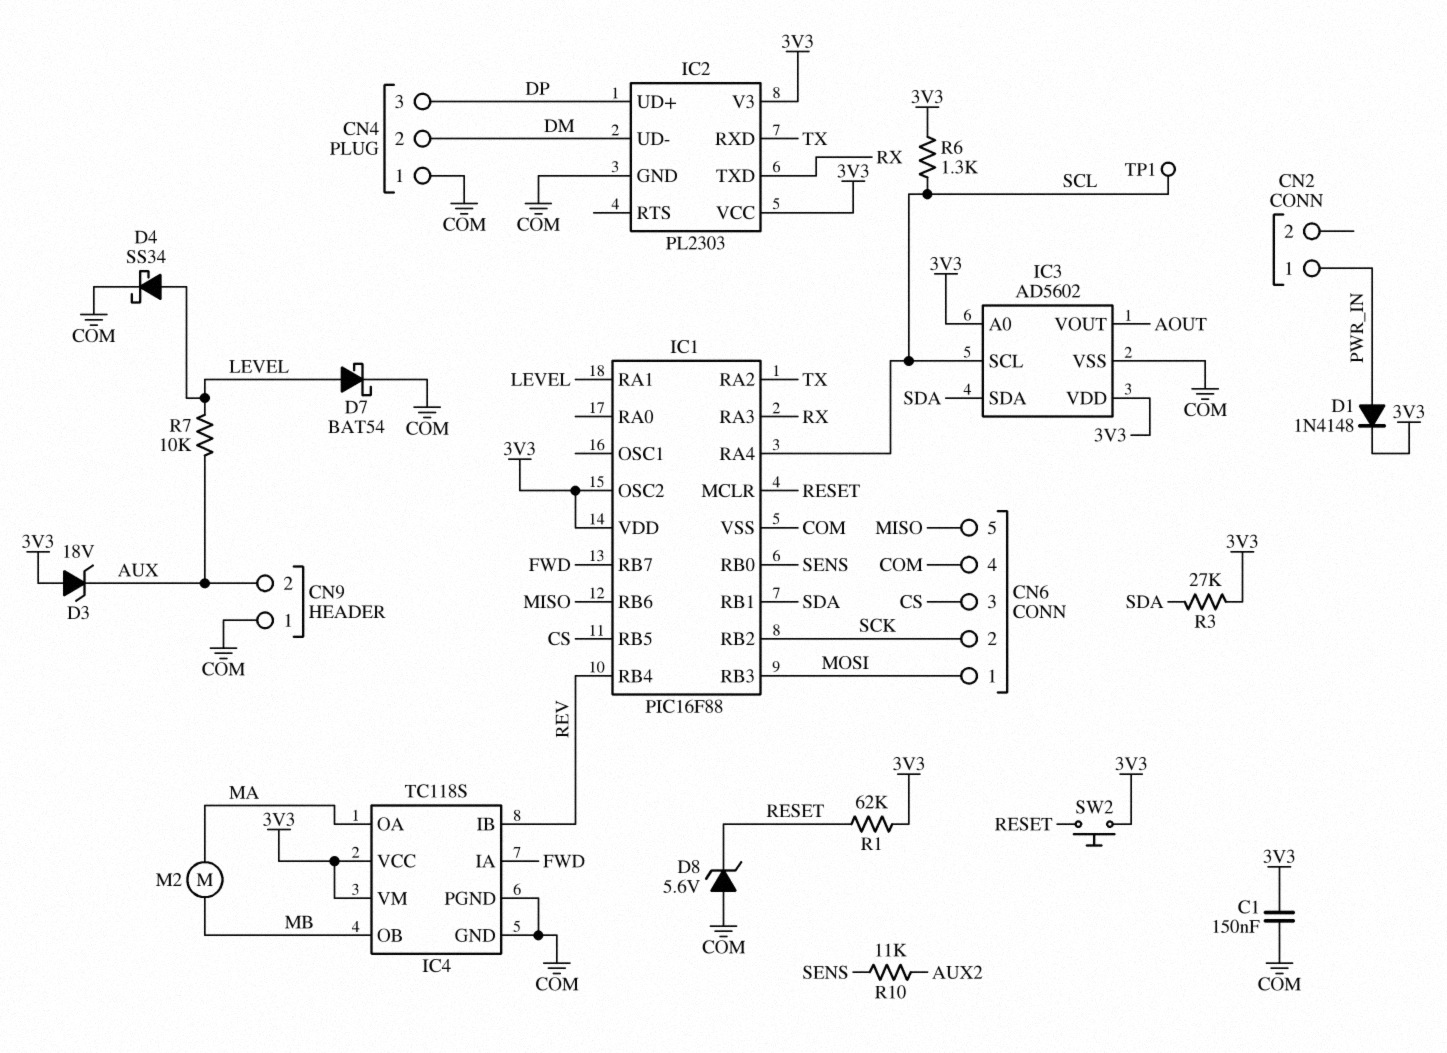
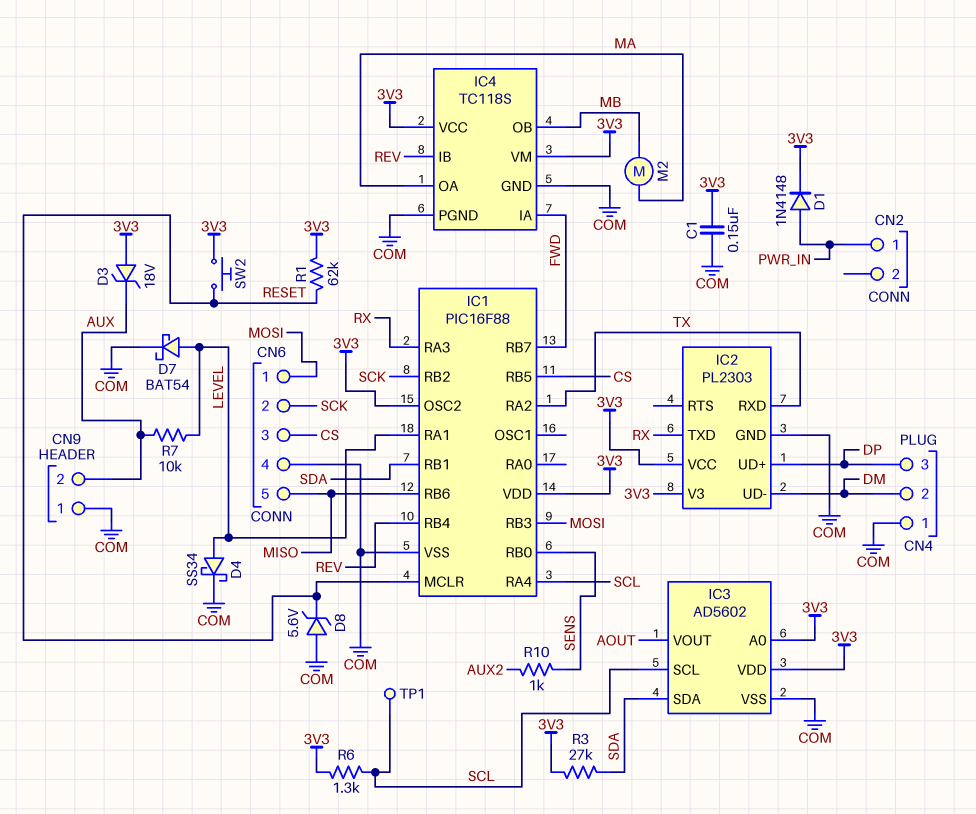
R10: 11k (AUX2, SENS) -> 1k (AUX2, SENS)

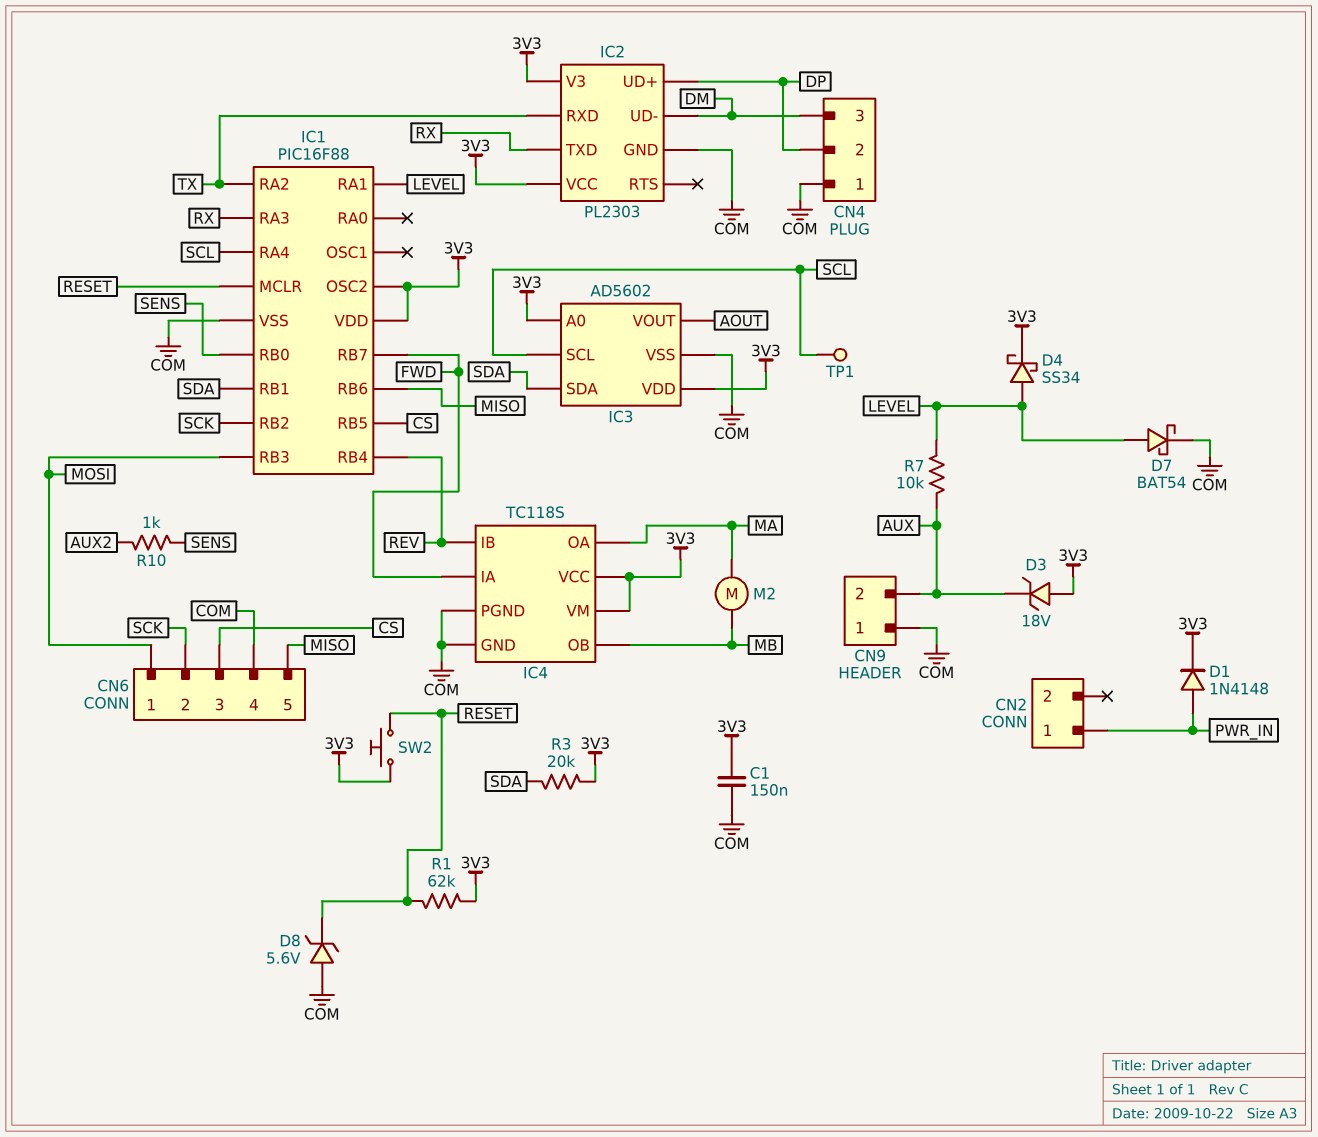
CN4 pin 2: DM -> DP
CN4 pin 3: DP -> DM
D4: schottky SS34 (A LEVEL, K COM) -> schottky SS34 (A LEVEL, K 3V3)
R3: 27k (3V3, SDA) -> 20k (3V3, SDA)
R6: 1.3k (3V3, SCL) -> none

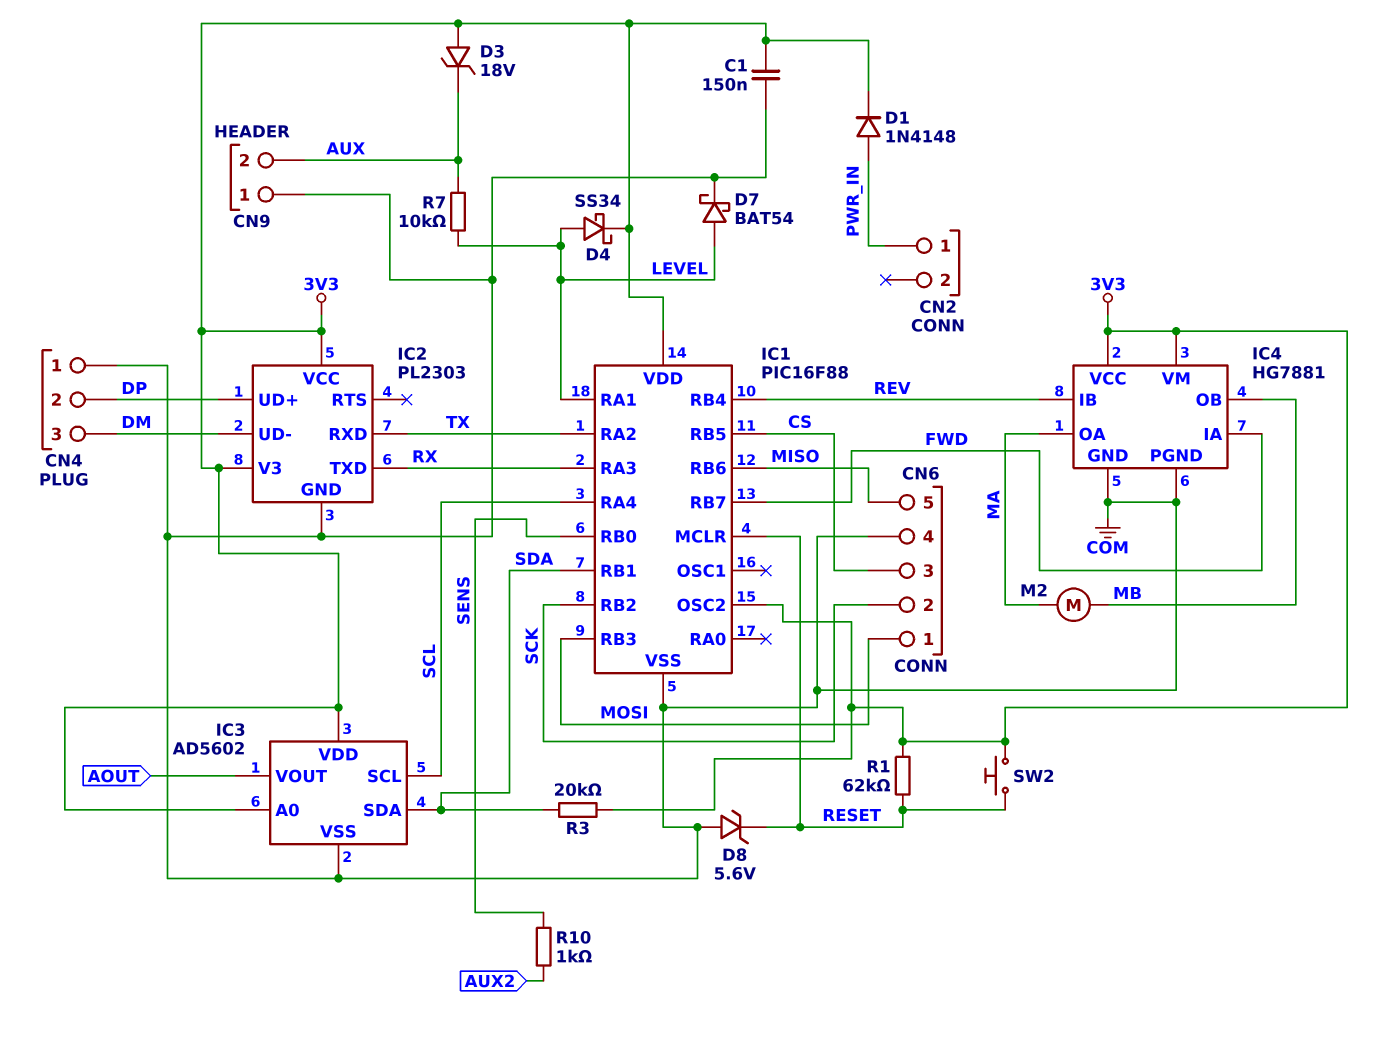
IC4: TC118S -> HG7881
TP1: test point (SCL) -> none

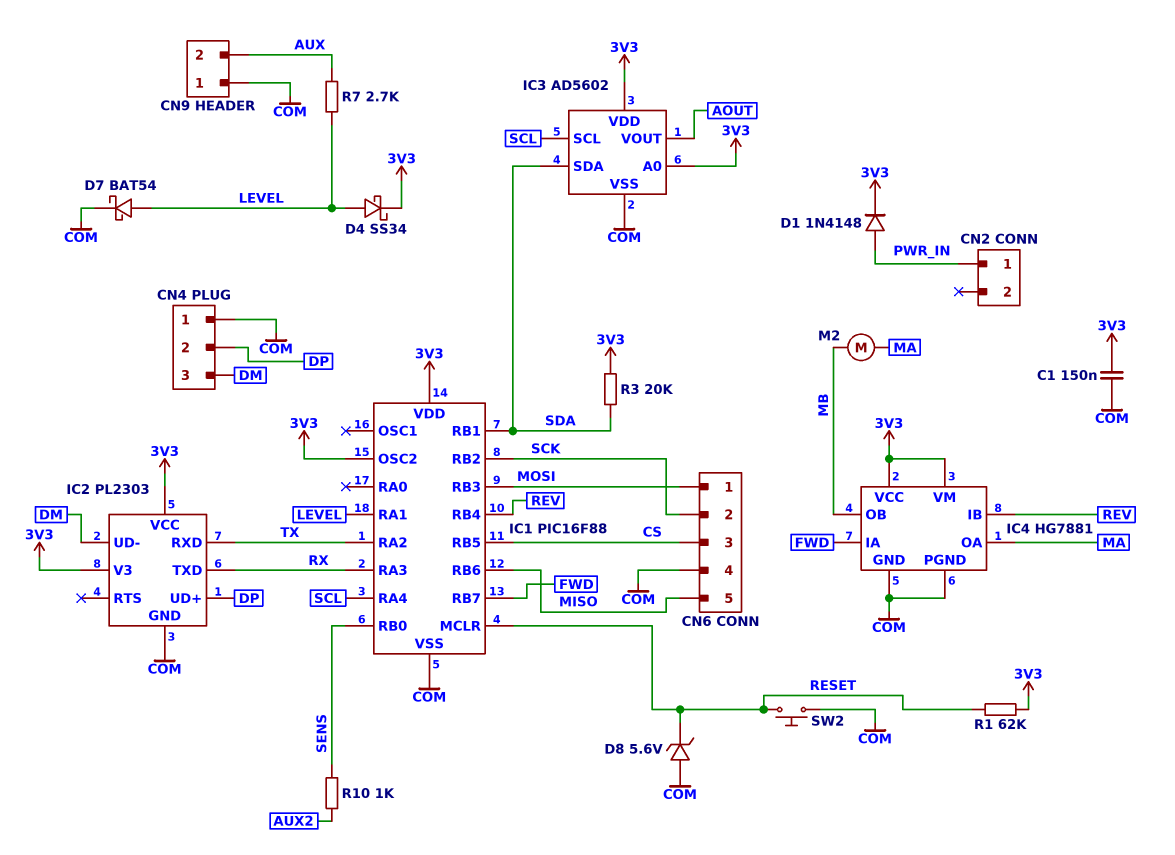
D3: zener 18V (A 3V3, K AUX) -> none
R7: 10k (AUX, LEVEL) -> 2.7k (AUX, LEVEL)
SW2: button (3V3, RESET) -> button (COM, RESET)

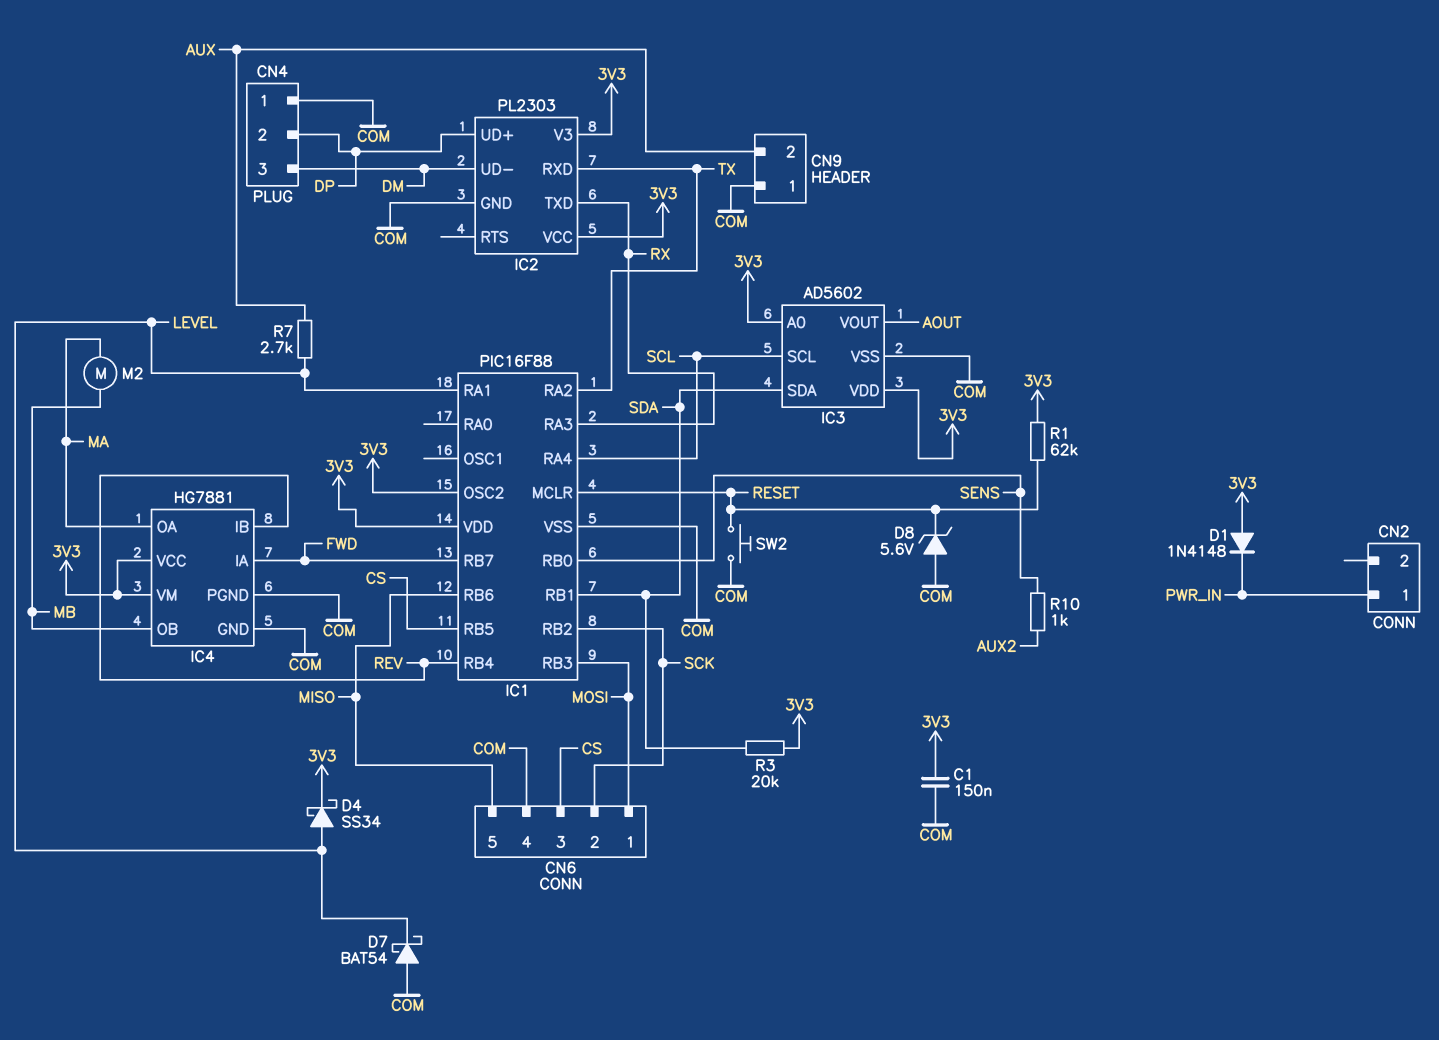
D1: diode 1N4148 (A PWR_IN, K 3V3) -> diode 1N4148 (A 3V3, K PWR_IN)
D7: schottky BAT54 (A LEVEL, K COM) -> schottky BAT54 (A COM, K LEVEL)

